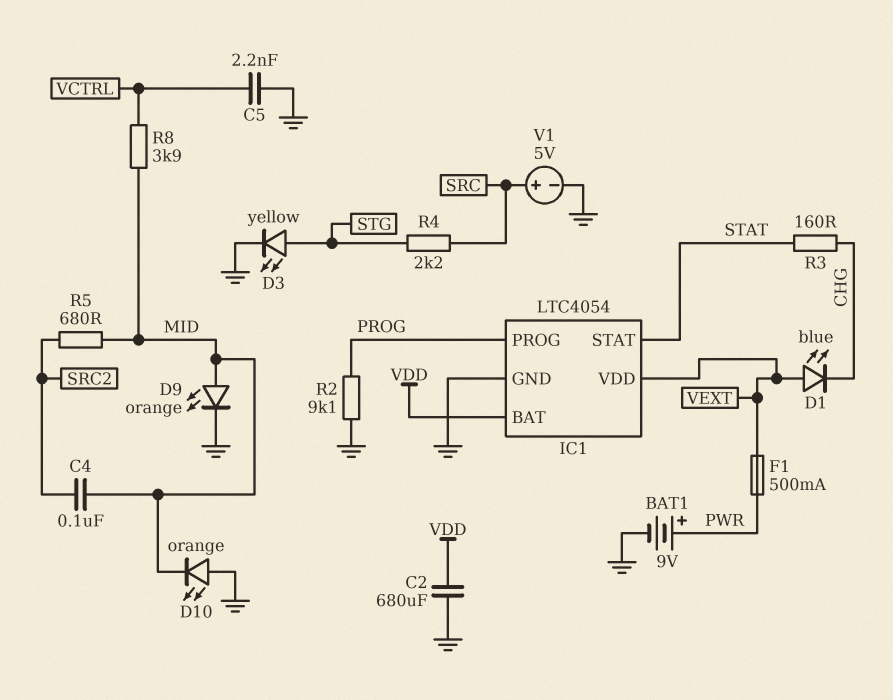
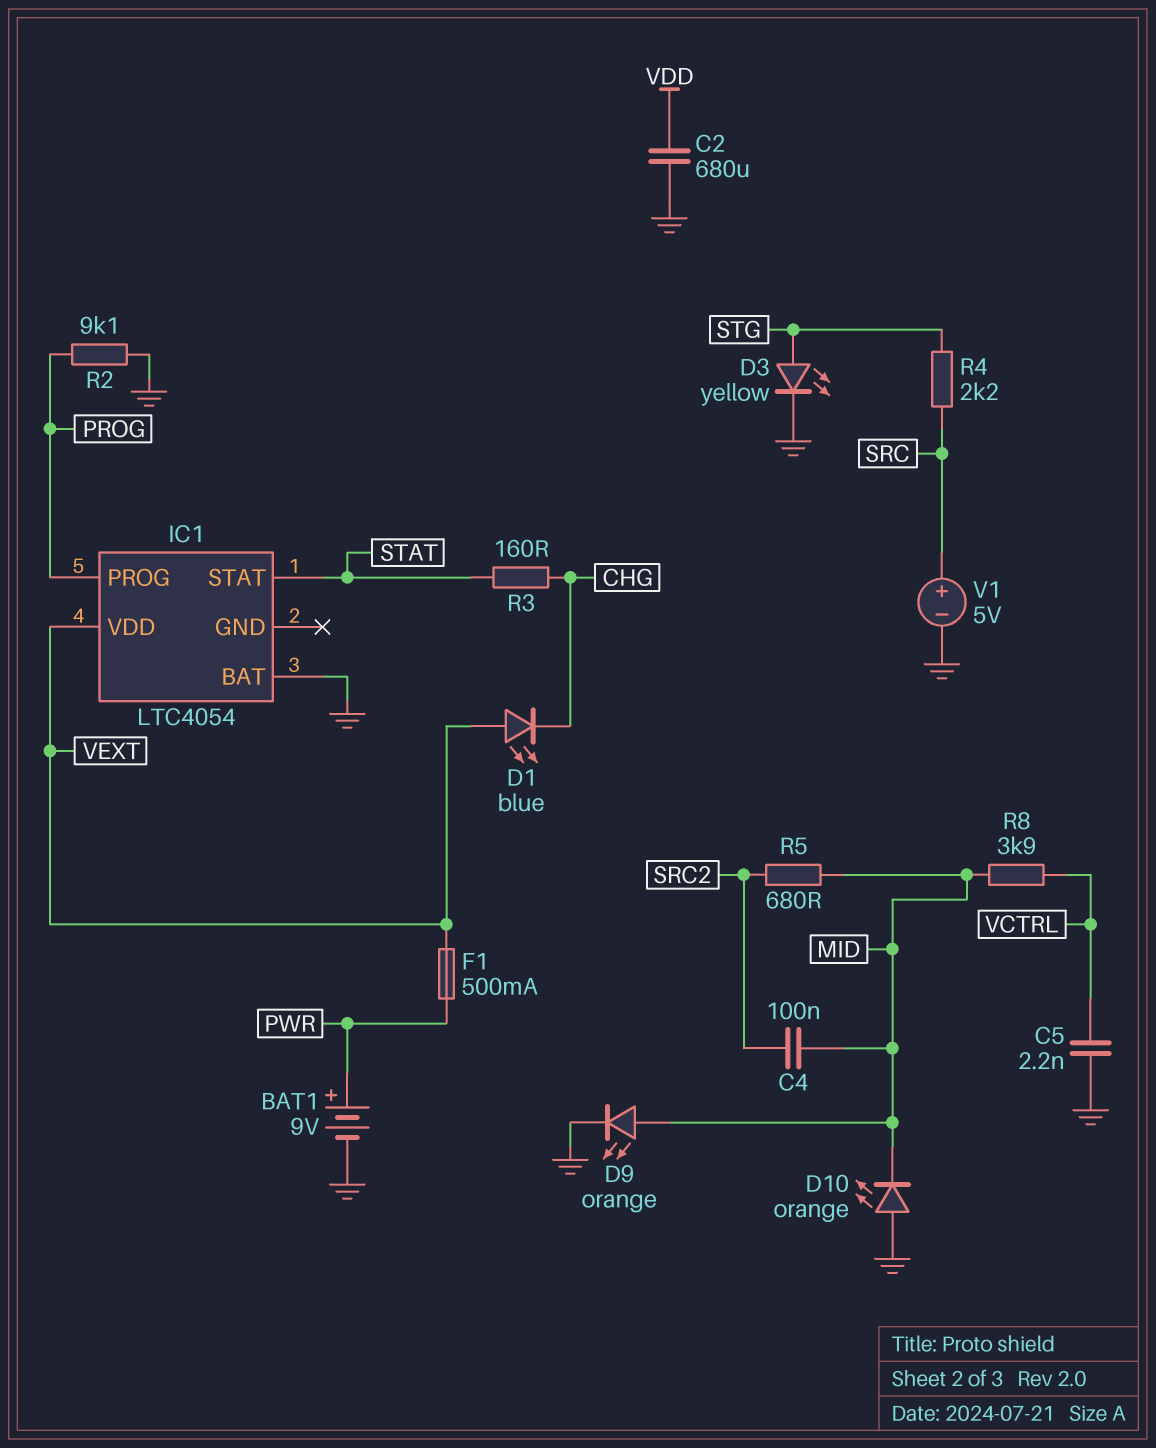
IC1 pin BAT: VDD -> GND
IC1 pin GND: GND -> none

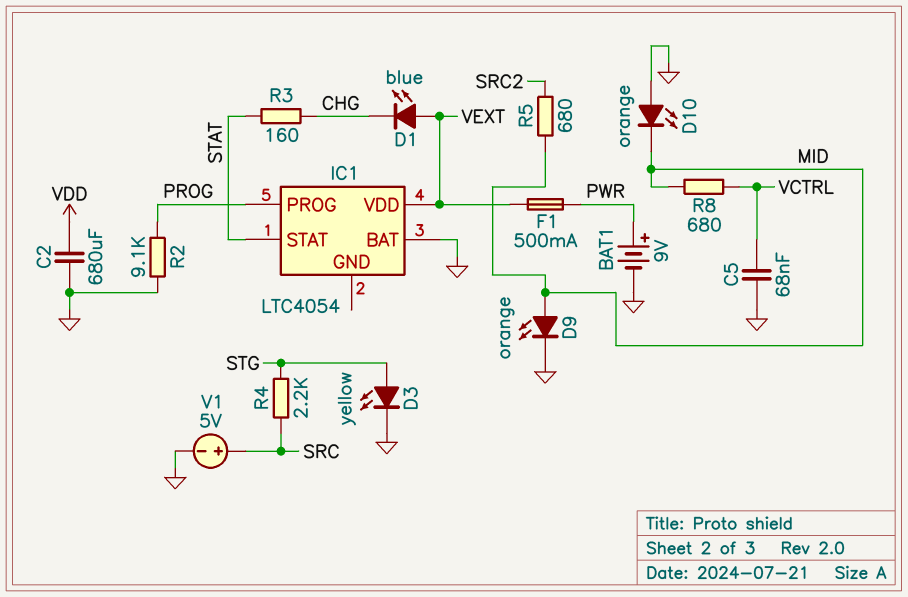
C4: 100nF (MID, SRC2) -> none
C5: 2.2nF (GND, VCTRL) -> 68nF (GND, VCTRL)
R8: 3.9k (MID, VCTRL) -> 680 (MID, VCTRL)

